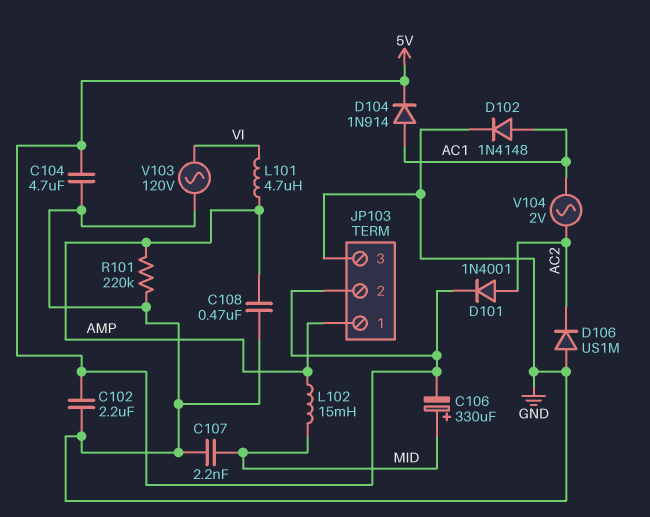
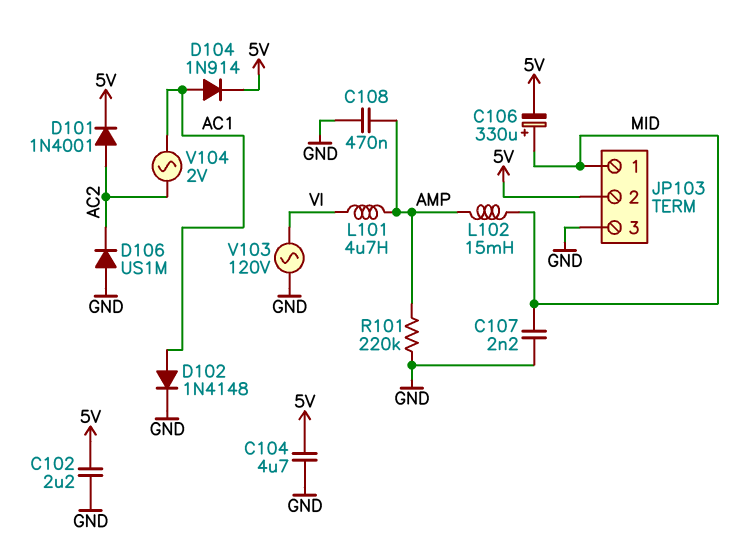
JP103 pin 1: AMP -> MID

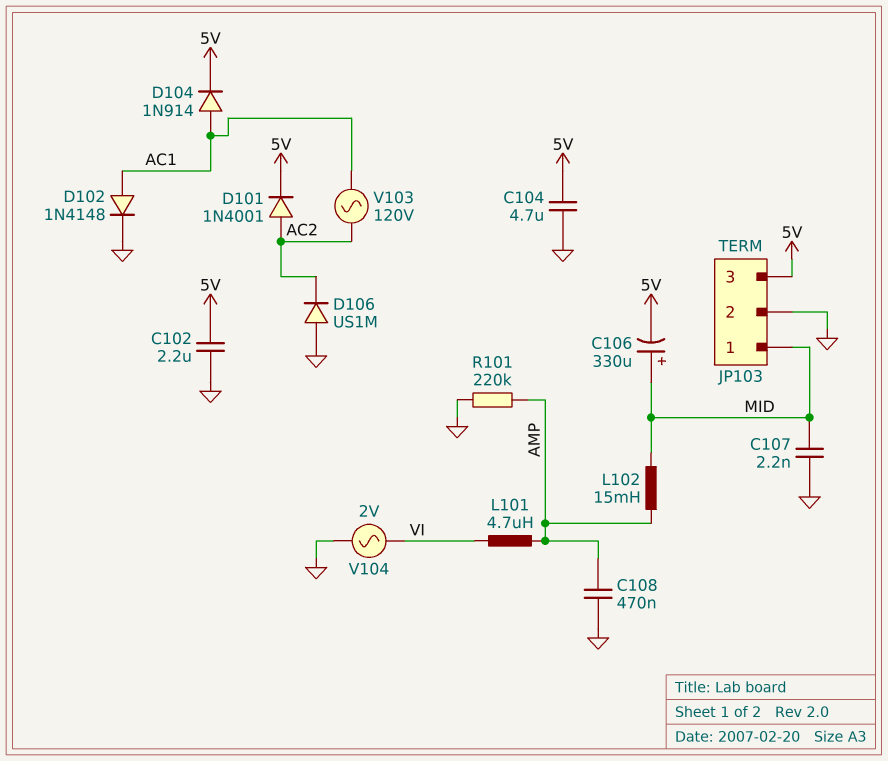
JP103 pin 2: 5V -> GND
JP103 pin 3: GND -> 5V
V103: AC 120V (GND, VI) -> AC 120V (AC1, AC2)
V104: AC 2V (AC1, AC2) -> AC 2V (GND, VI)

